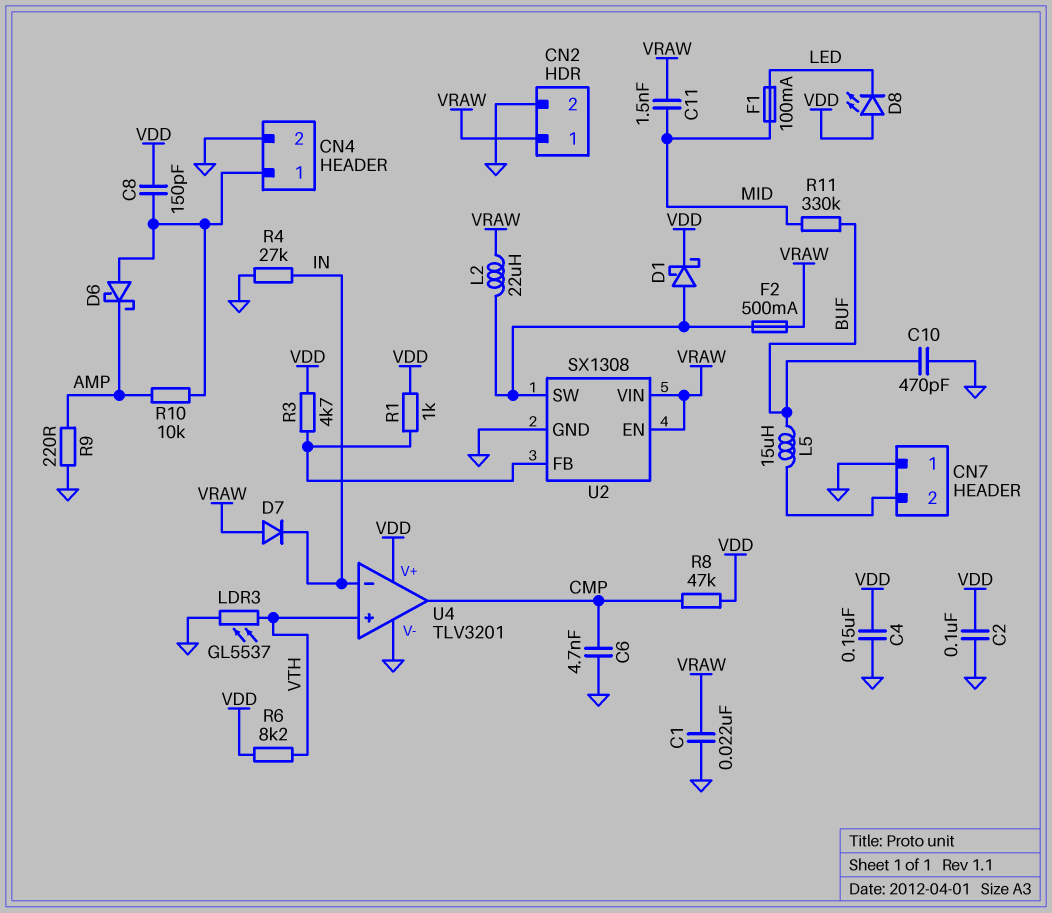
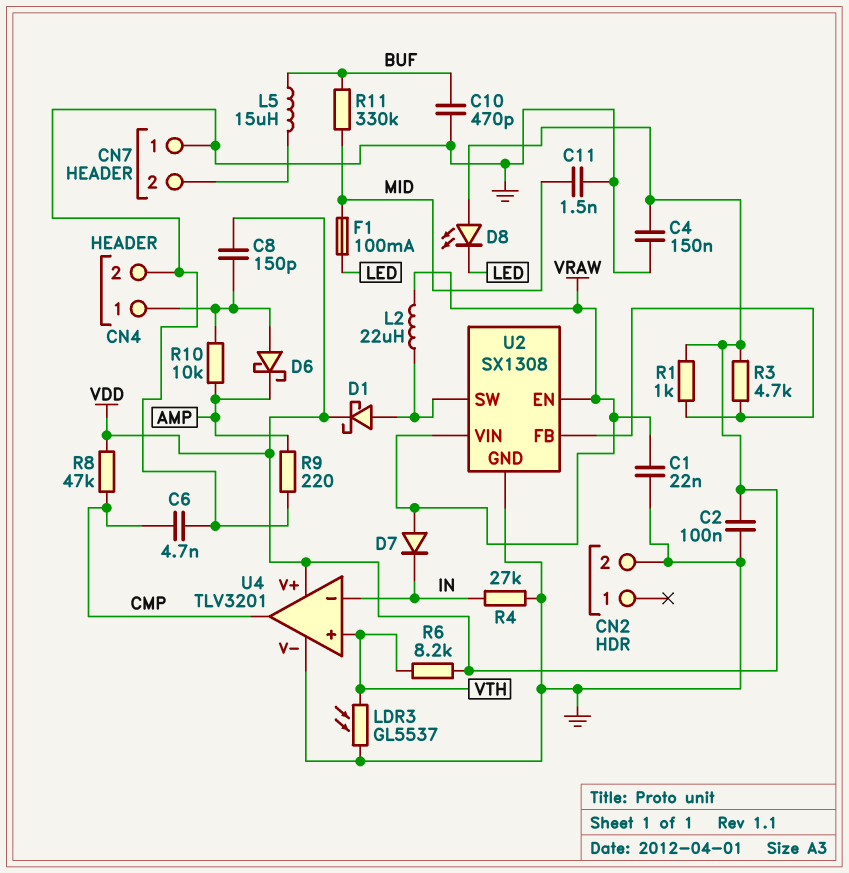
C11: 1.5nF (MID, VRAW) -> 1.5nF (GND, MID)
CN2 pin 1: VRAW -> none
F2: 500mA (U2/SW, VRAW) -> none

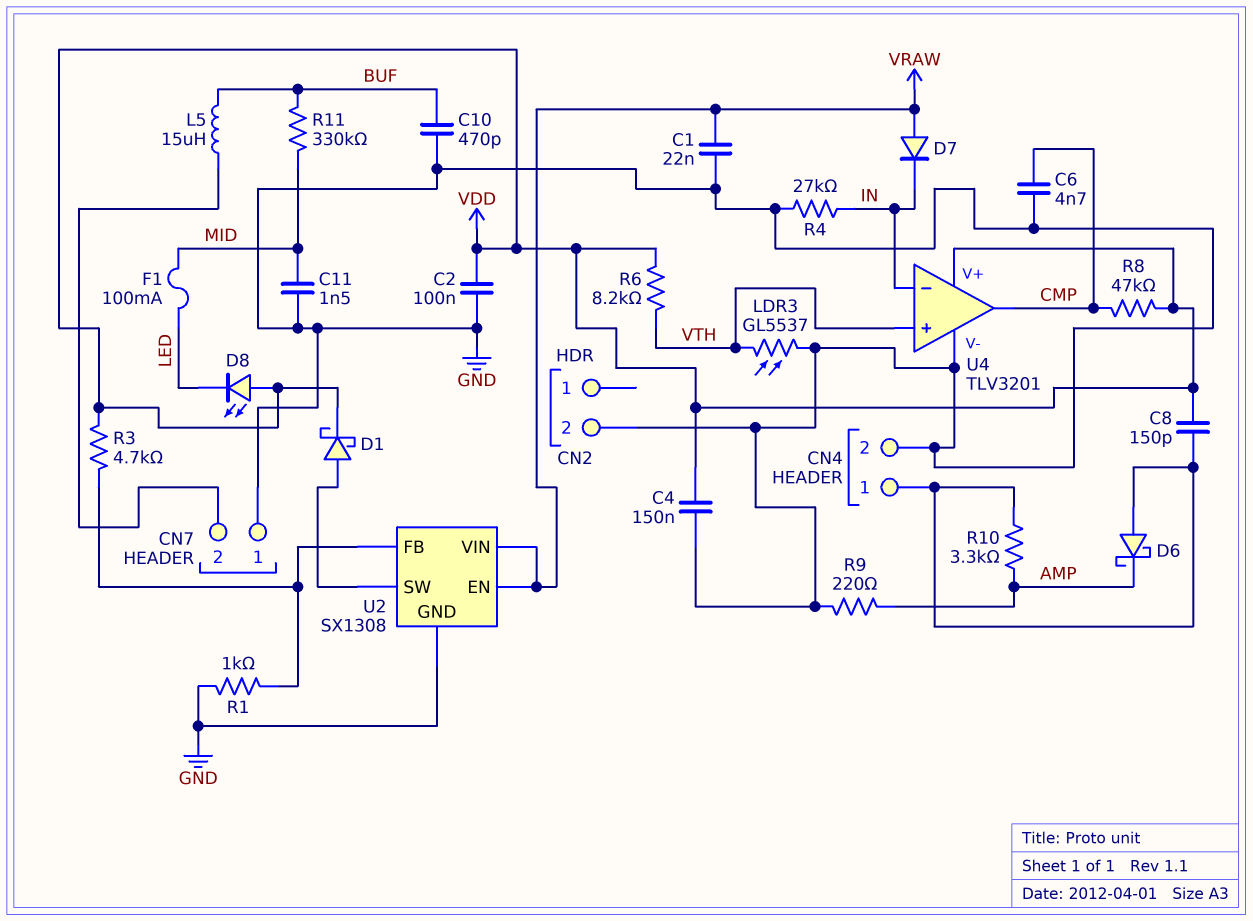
L2: 22uH (U2/SW, VRAW) -> none
R1: 1k (U2/FB, VDD) -> 1k (GND, U2/FB)
R10: 10k (AMP, CN4/1) -> 3.3k (AMP, CN4/1)

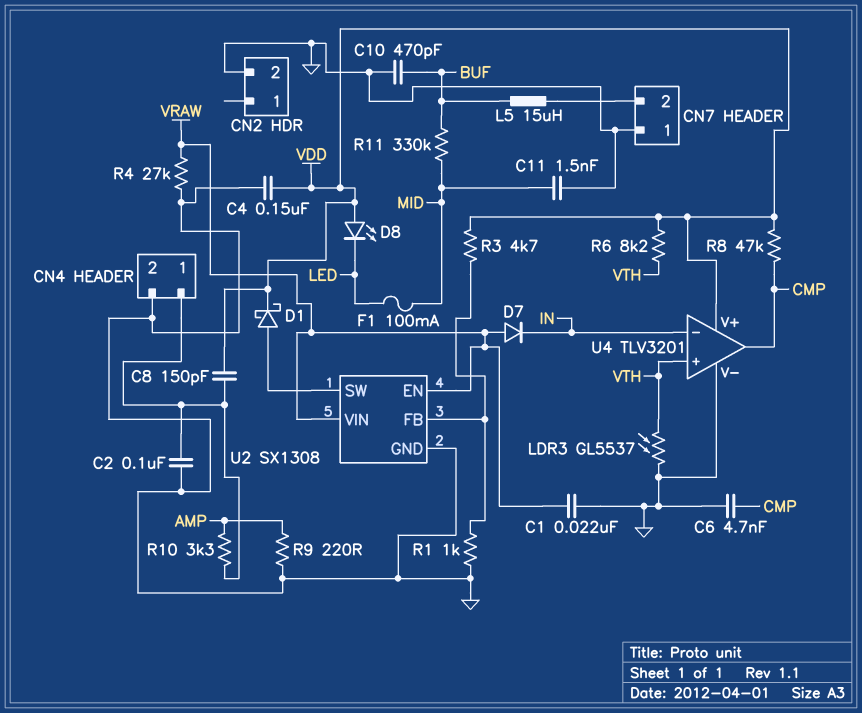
C2: 100nF (GND, VDD) -> 100nF (CN4/1, GND)
D6: schottky (A CN4/1, K AMP) -> none
R4: 27k (GND, IN) -> 27k (GND, VRAW)

